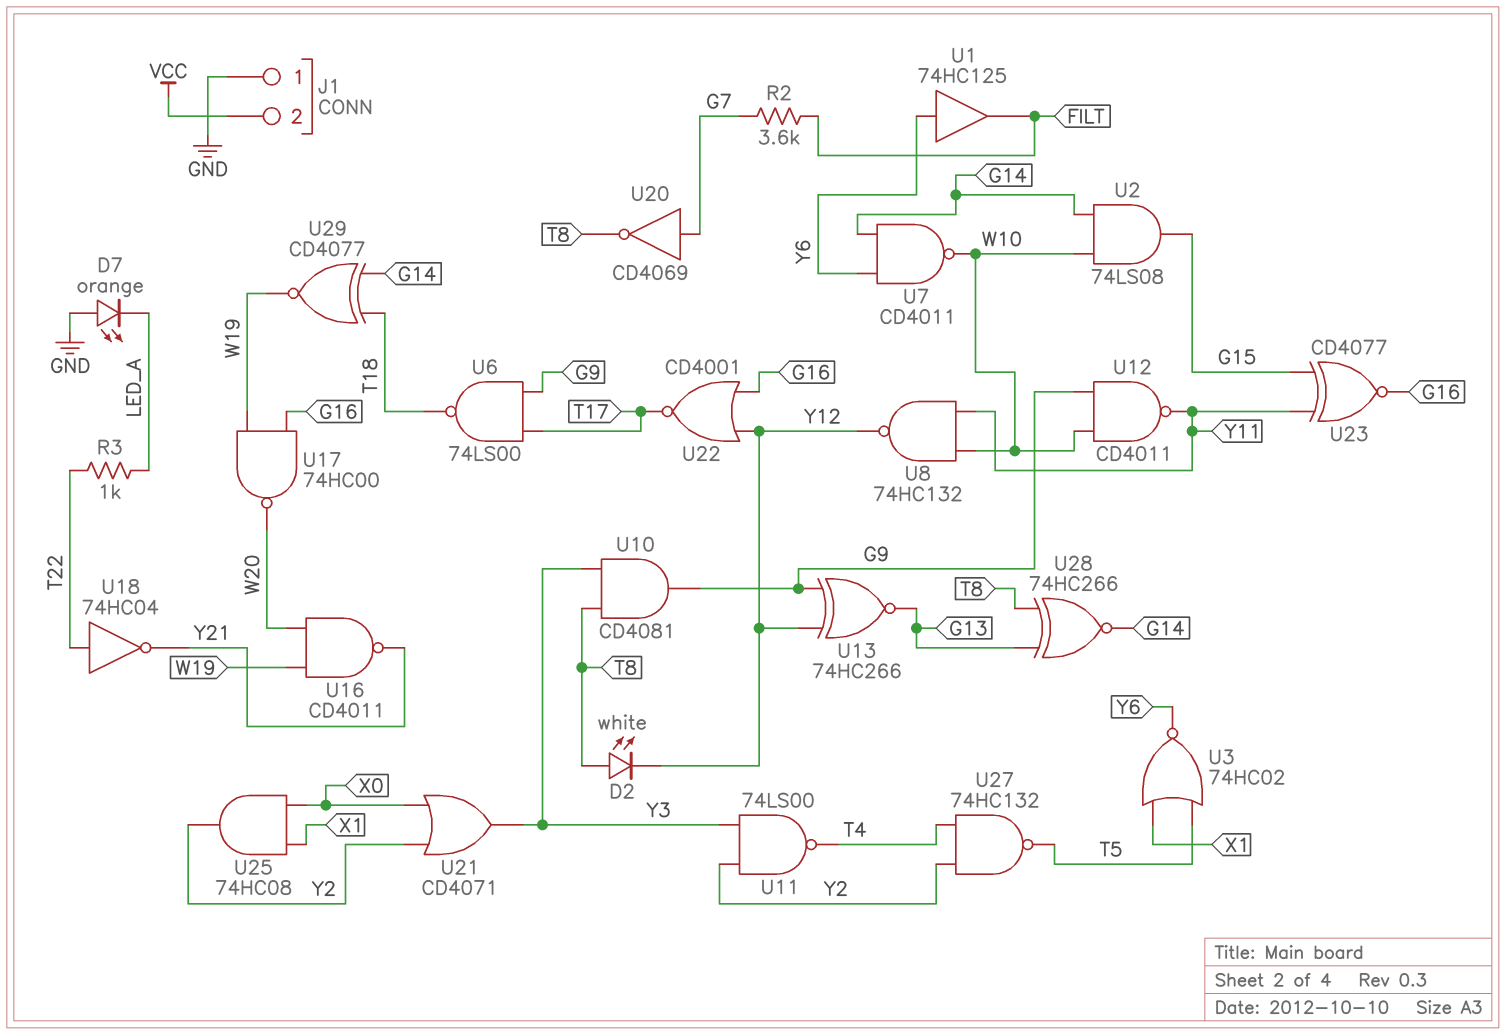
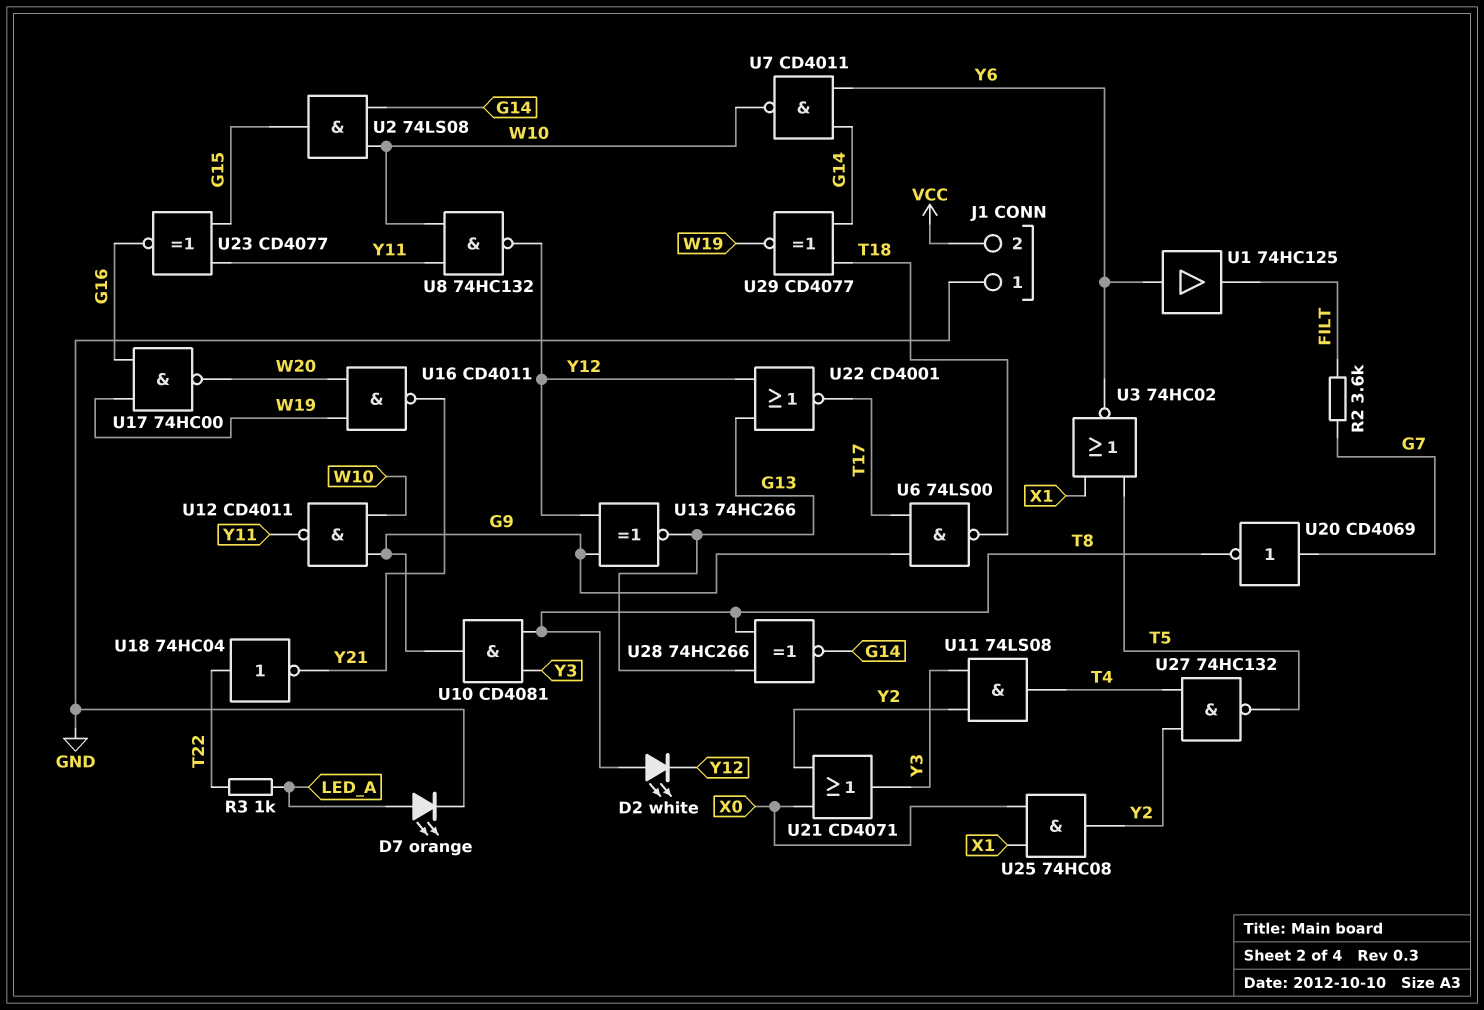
D7: LED orange (A GND, K LED_A) -> LED orange (A LED_A, K GND)
U11: NAND 74LS00 (in Y2, in Y3, out T4) -> AND 74LS08 (in Y2, in Y3, out T4)
U22: NOR CD4001 (in G16, in Y12, out T17) -> NOR CD4001 (in G13, in Y12, out T17)

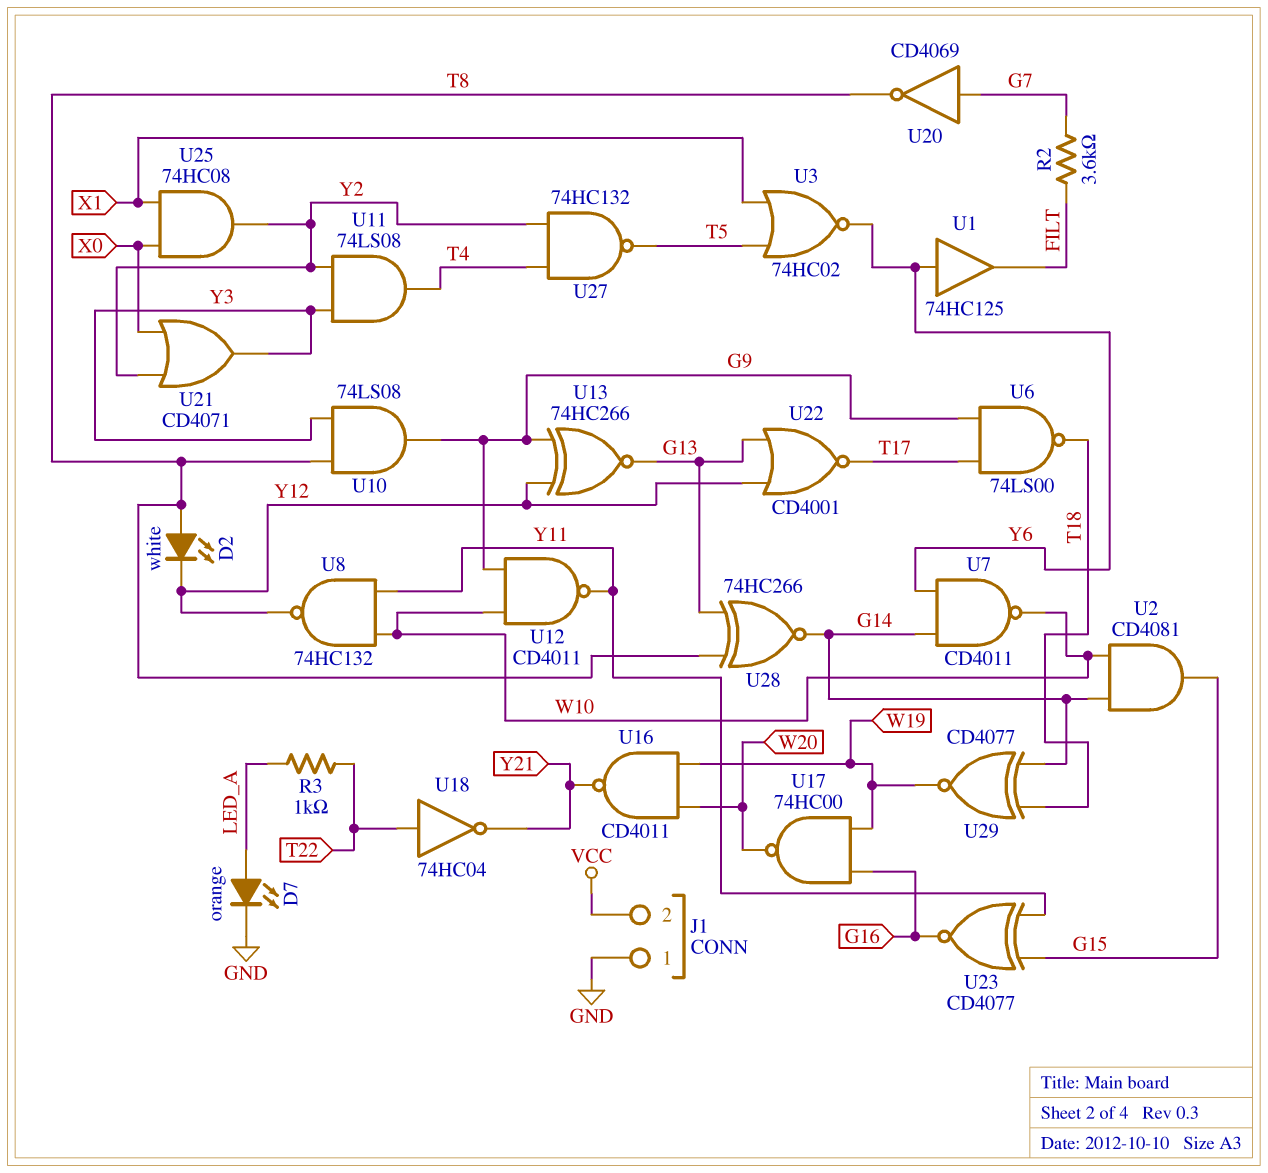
U2: AND 74LS08 (in G14, in W10, out G15) -> AND CD4081 (in G14, in W10, out G15)
U10: AND CD4081 (in T8, in Y3, out G9) -> AND 74LS08 (in T8, in Y3, out G9)

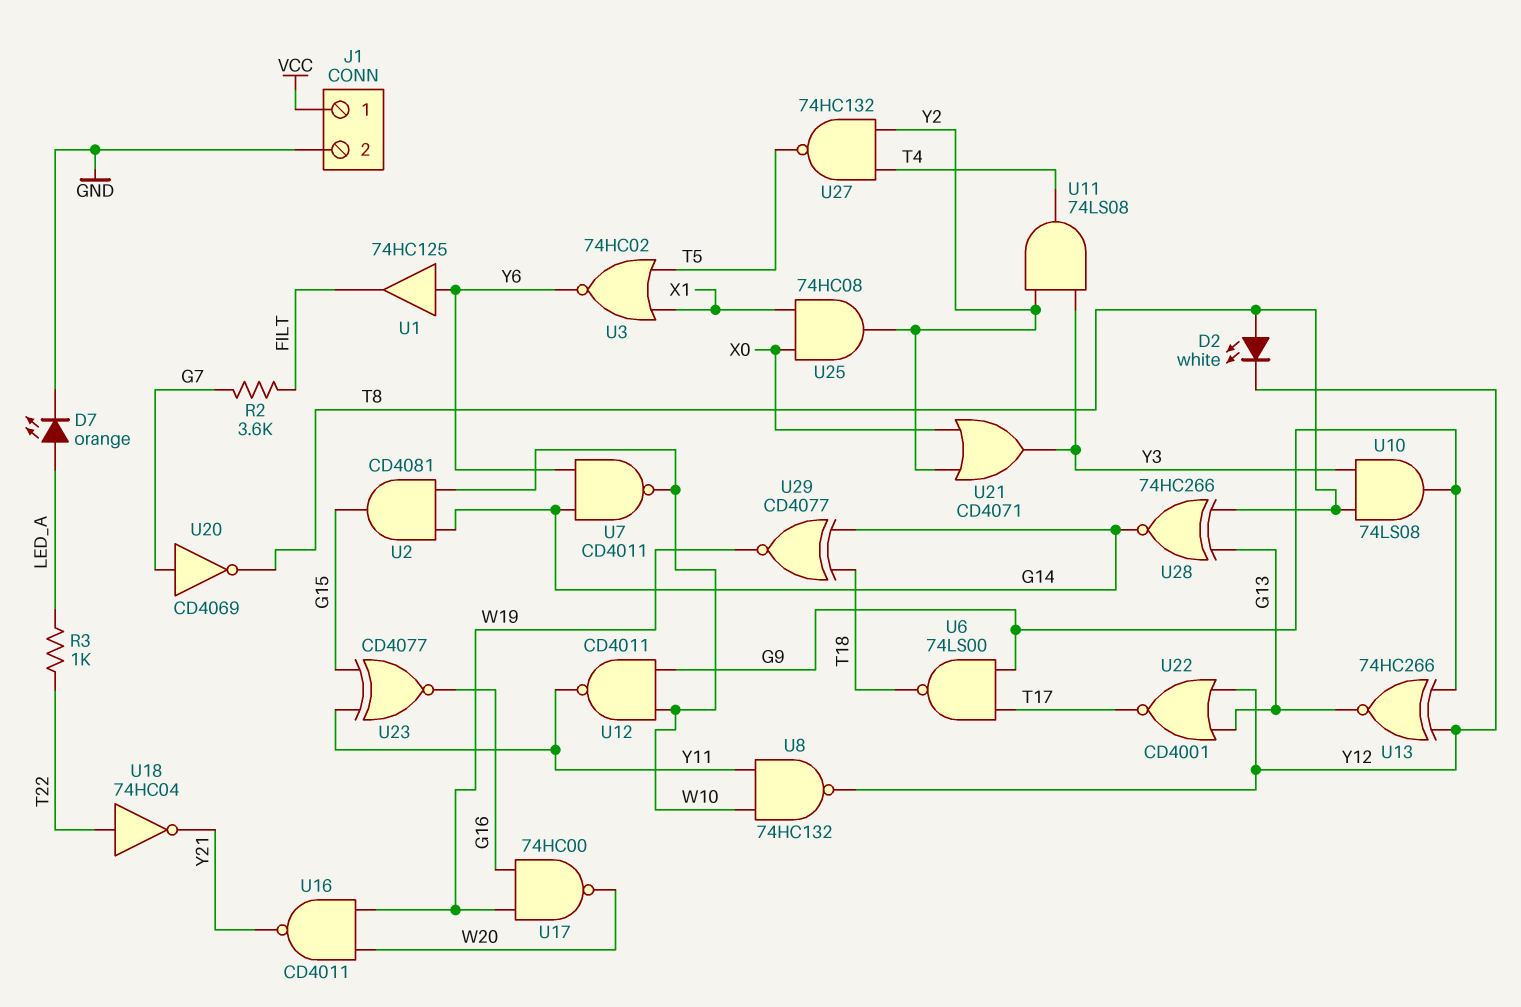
J1 pin 1: GND -> VCC
J1 pin 2: VCC -> GND

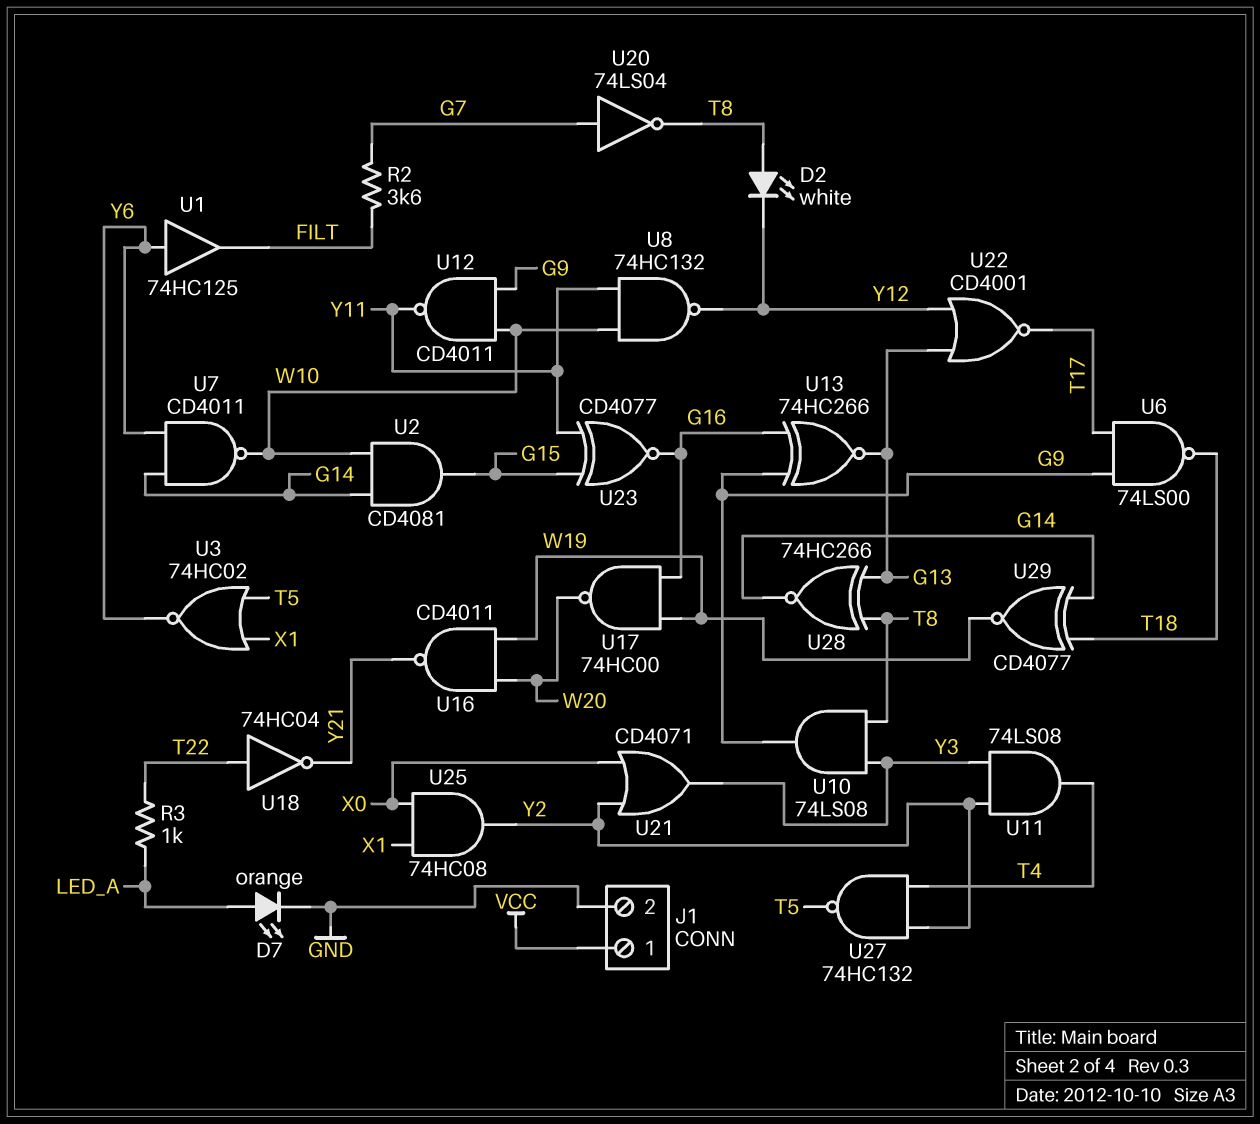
U13: XNOR 74HC266 (in G9, in Y12, out G13) -> XNOR 74HC266 (in G9, in G16, out G13)
U20: NOT CD4069 (in G7, out T8) -> NOT 74LS04 (in G7, out T8)

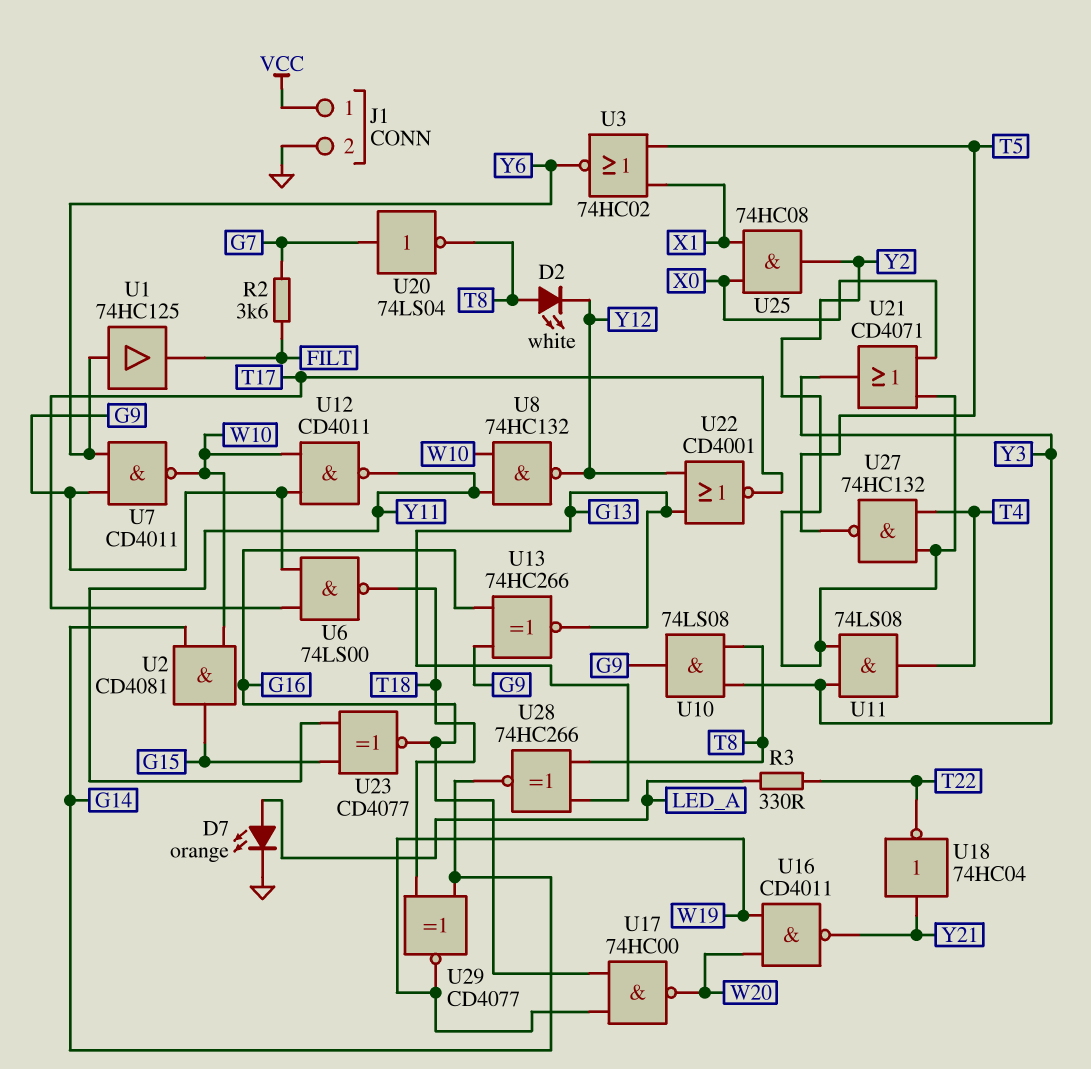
R3: 1k (LED_A, T22) -> 330 (LED_A, T22)
U7: NAND CD4011 (in G14, in Y6, out W10) -> NAND CD4011 (in G9, in Y6, out W10)
U18: NOT 74HC04 (in T22, out Y21) -> NOT 74HC04 (in Y21, out T22)

